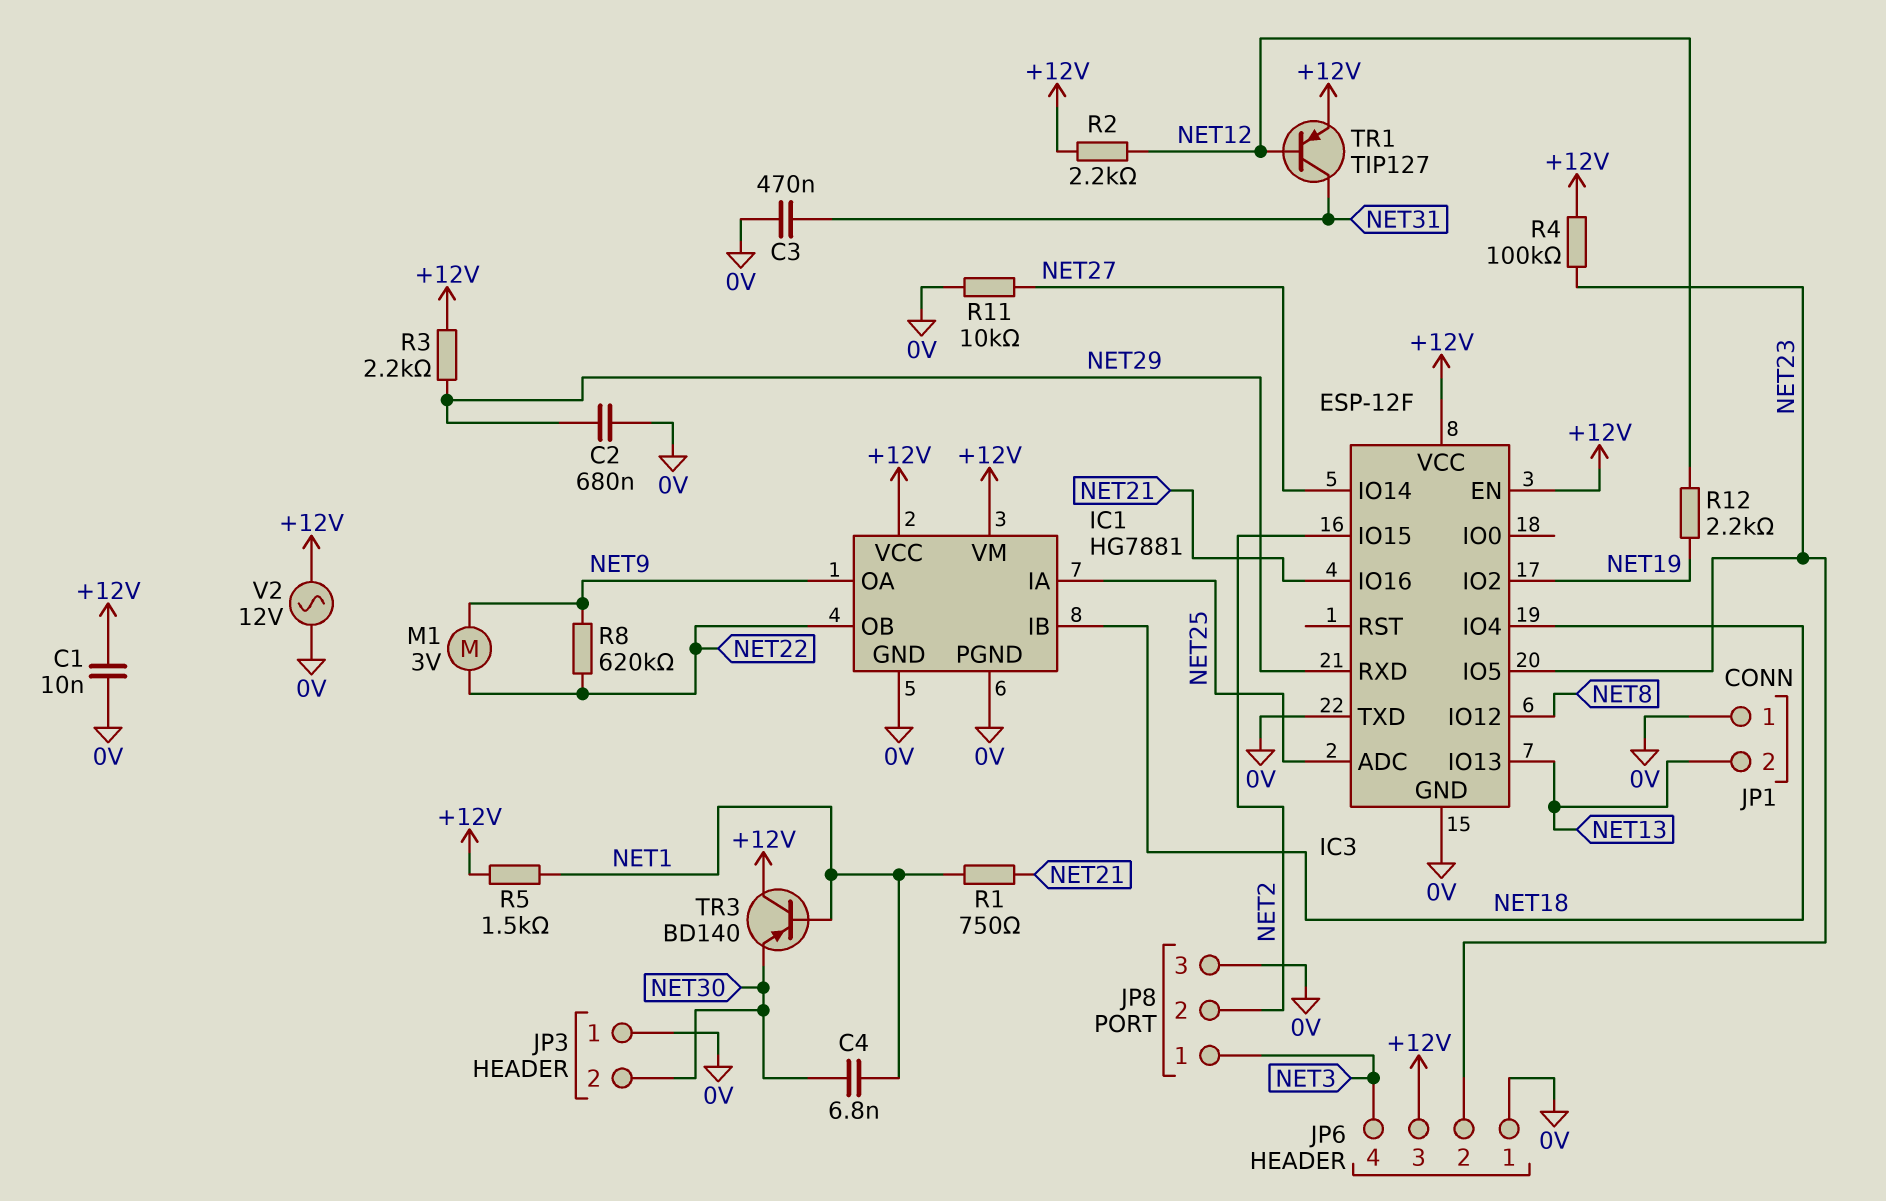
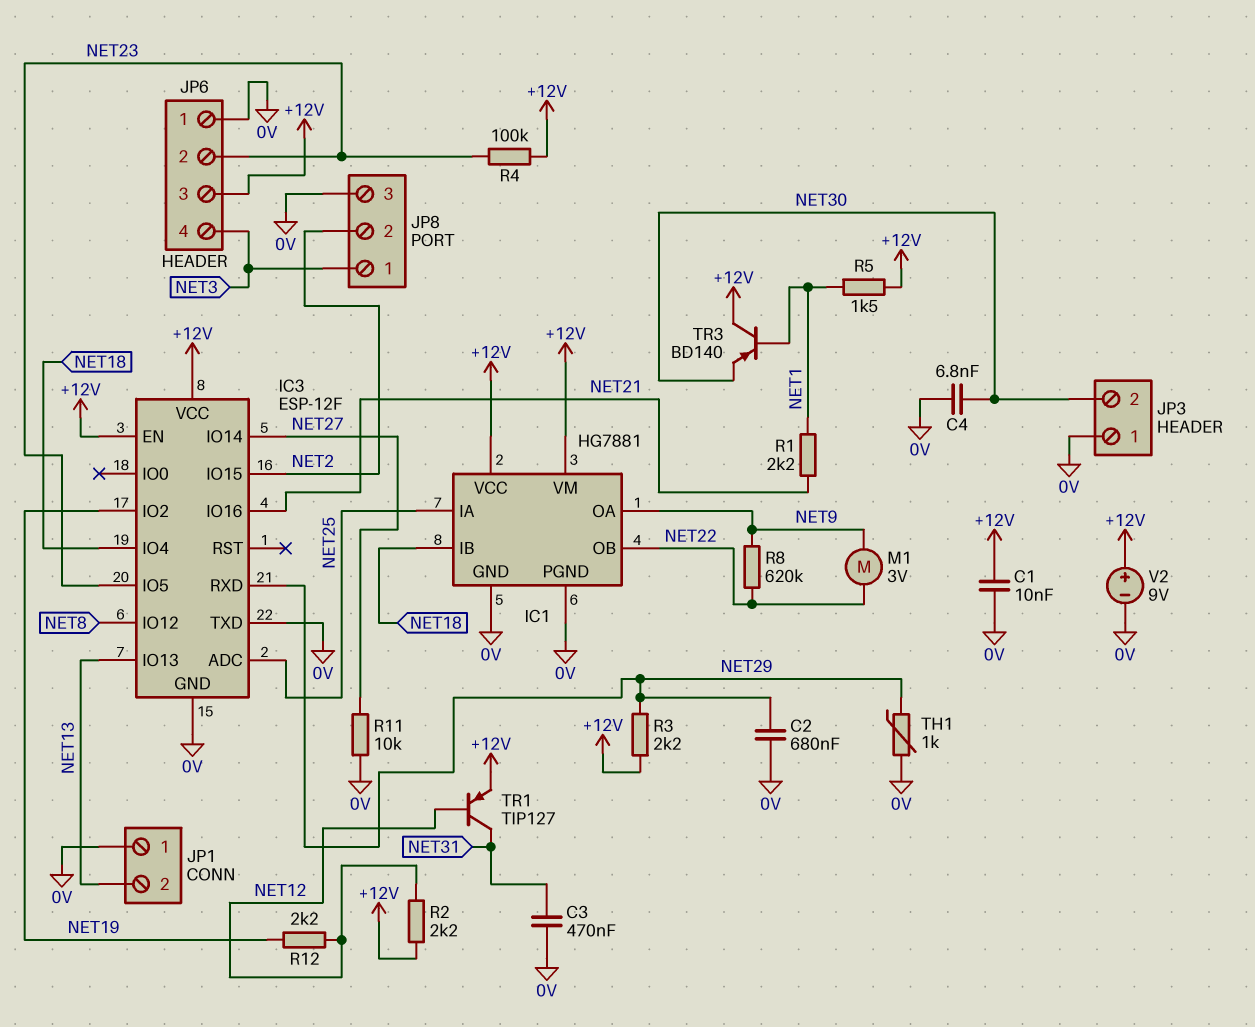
C4: 6.8nF (NET1, NET30) -> 6.8nF (0V, NET30)
R1: 750 (NET1, NET21) -> 2.2k (NET1, NET21)
TH1: none -> 1k (0V, NET29)
V2: AC 12V (+12V, 0V) -> 9V (plus +12V, minus 0V)

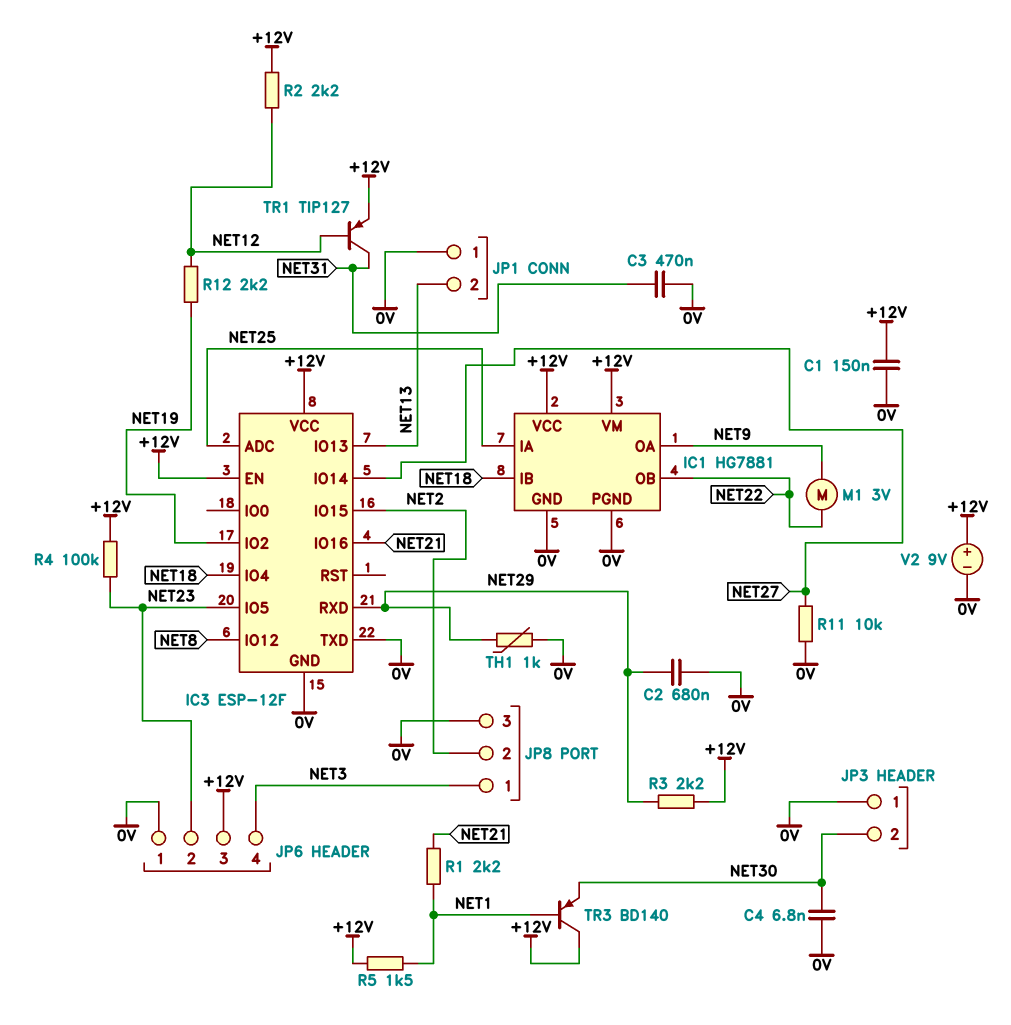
C1: 10nF (+12V, 0V) -> 150nF (+12V, 0V)
R8: 620k (NET9, NET22) -> none

